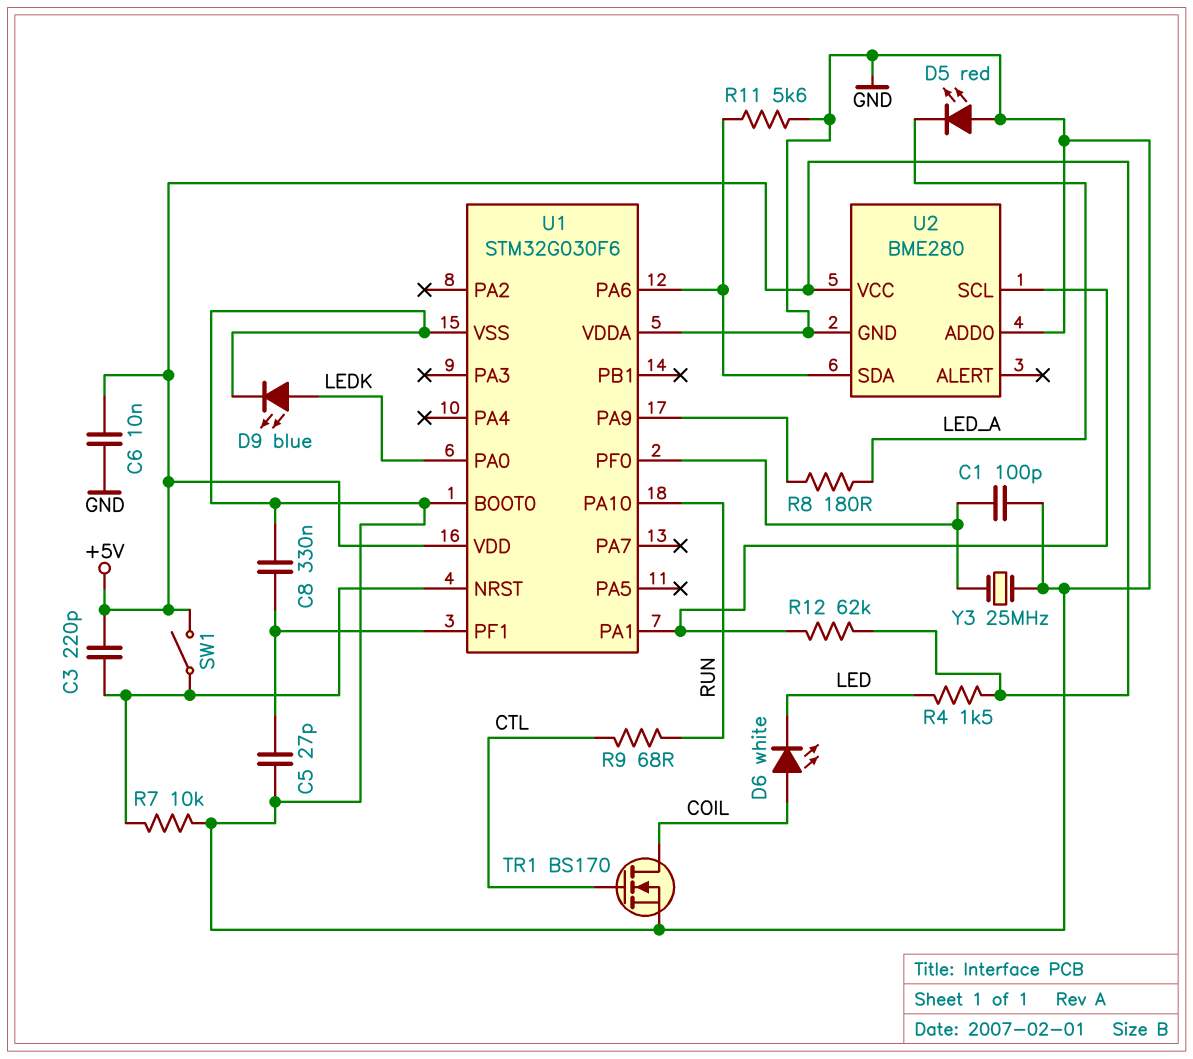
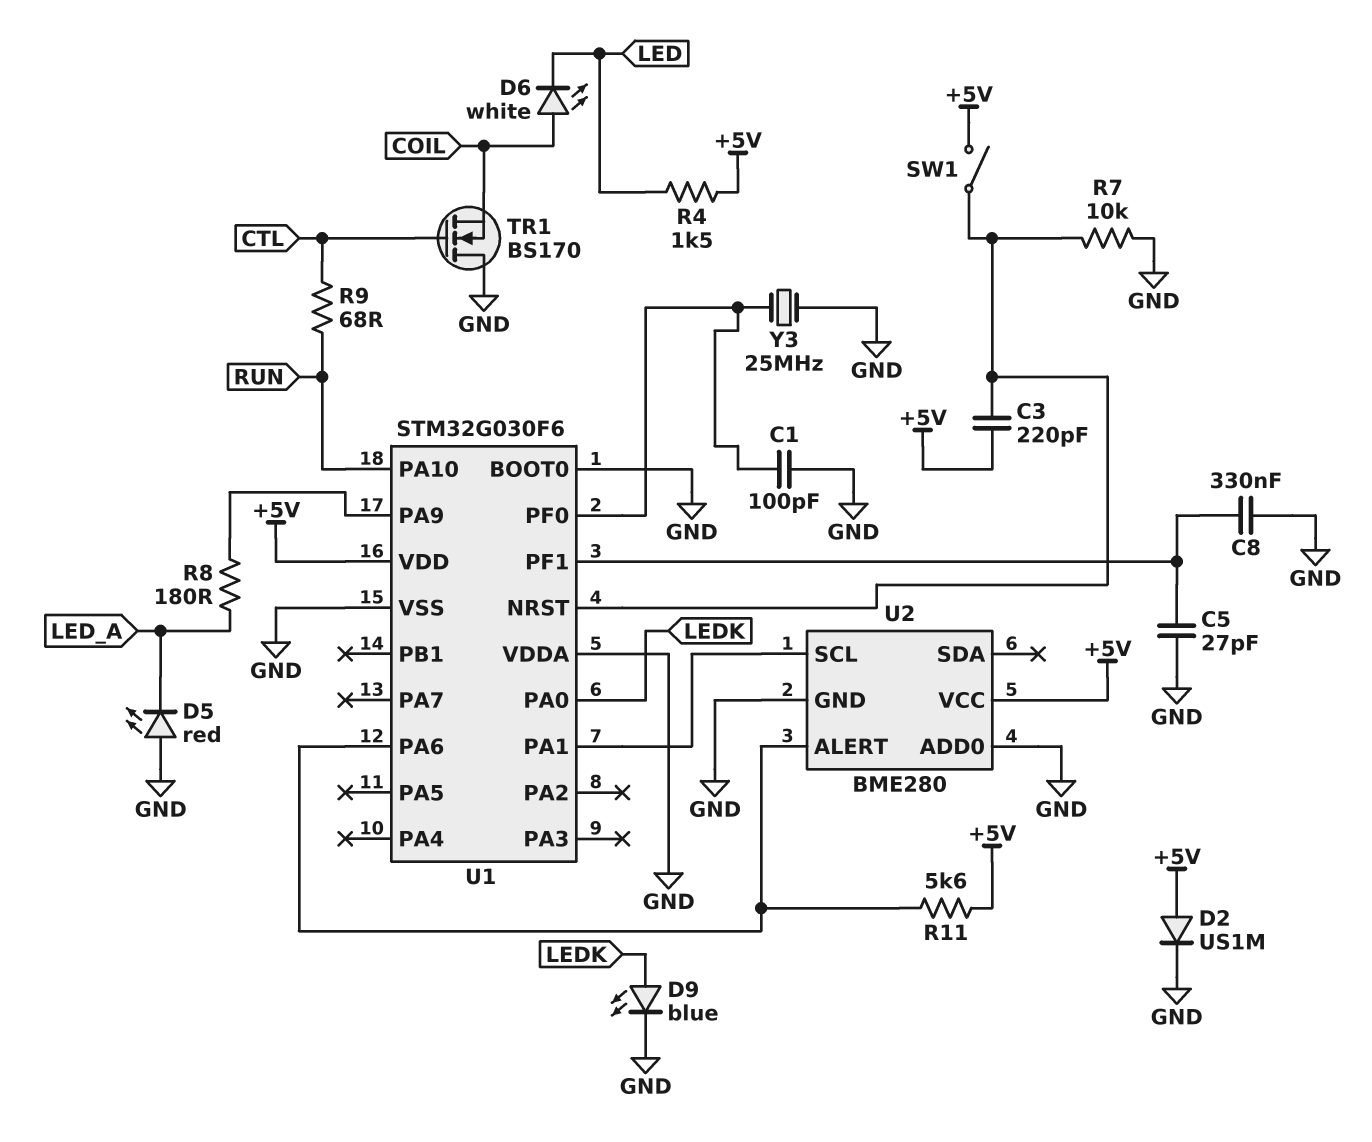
C6: 10nF (+5V, GND) -> none
D2: none -> diode US1M (A +5V, K GND)
R11: 5.6k (GND, U1/PA6) -> 5.6k (+5V, U1/PA6)
R12: 62k (+5V, U1/PA1) -> none
TR1: NMOS BS170 (G CTL, D COIL, S GND) -> NMOS BS170 (G CTL, D GND, S COIL)
U2 pin ALERT: none -> U1/PA6
U2 pin SDA: U1/PA6 -> none

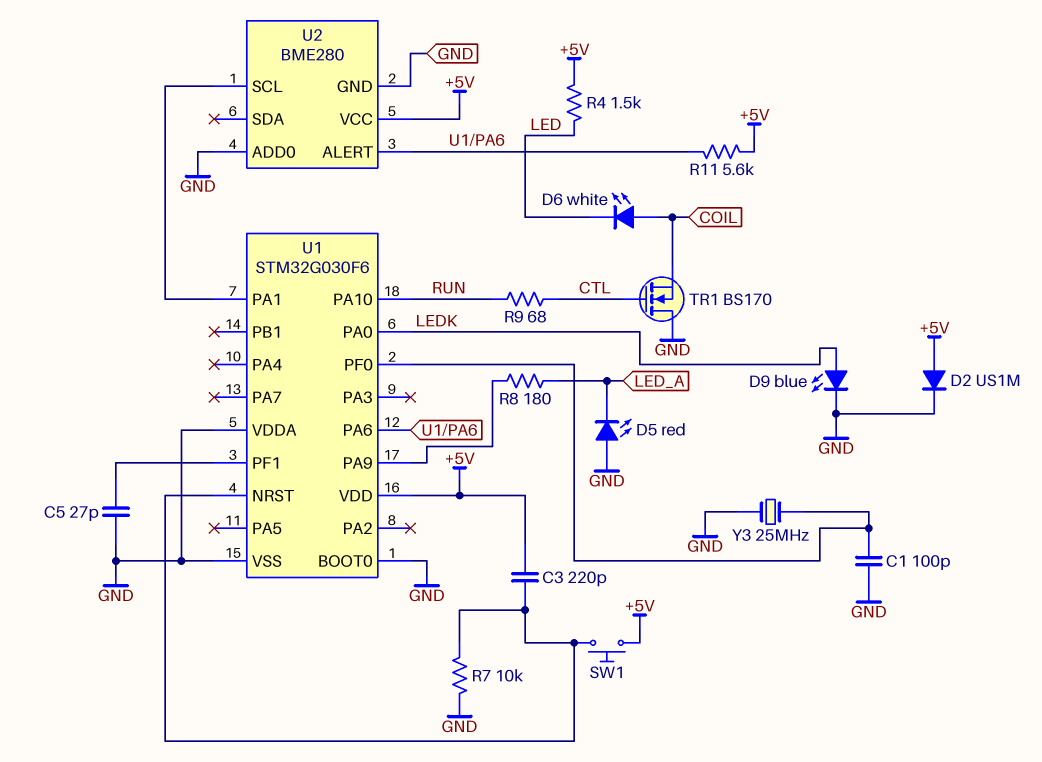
C8: 330nF (GND, U1/PF1) -> none
SW1: switch (+5V, U1/NRST) -> button (+5V, U1/NRST)

